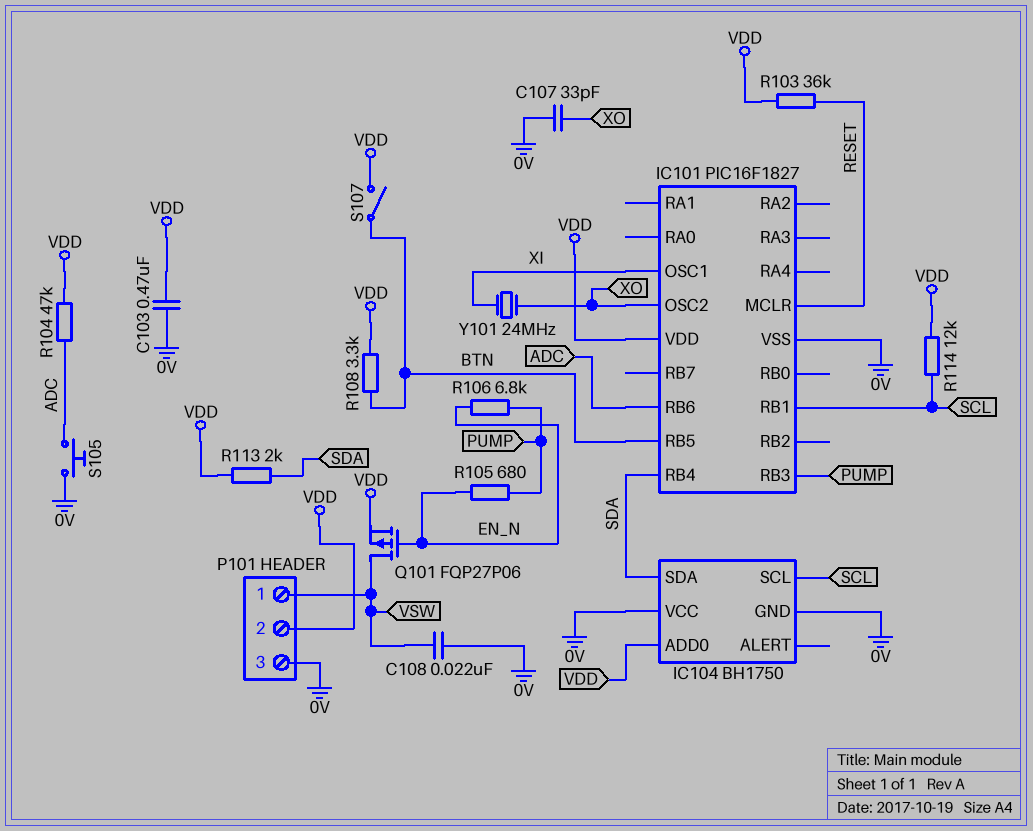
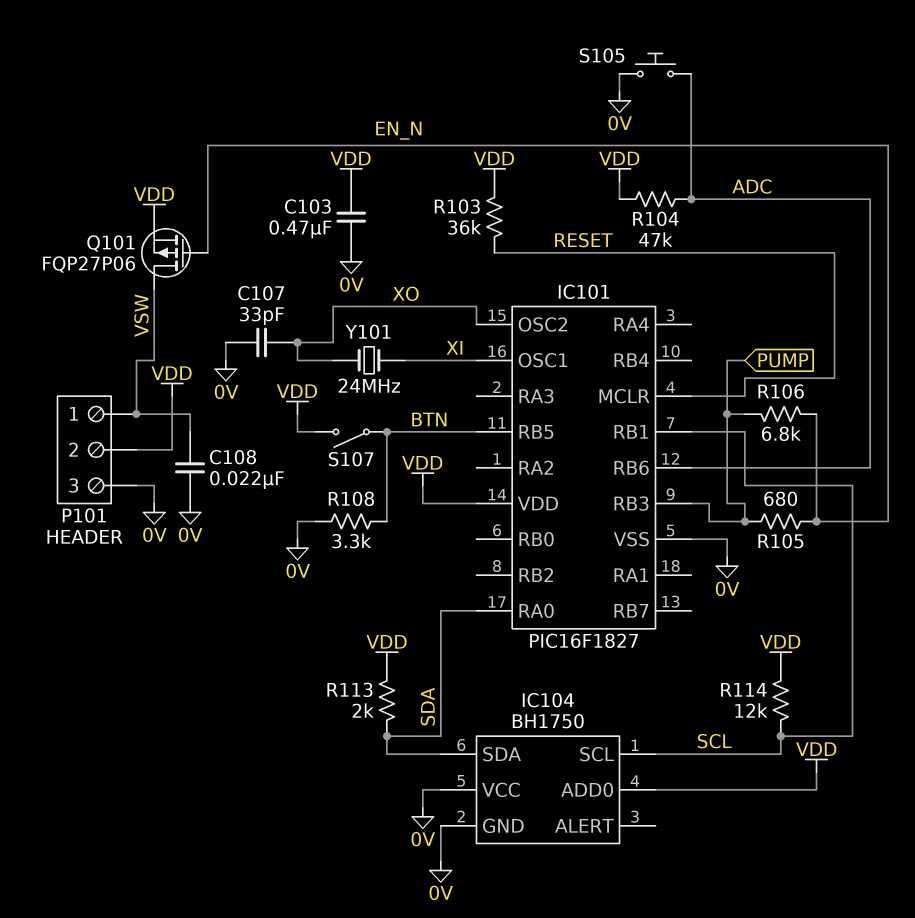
IC101 pin RA0: none -> SDA
IC101 pin RB4: SDA -> none
R108: 3.3k (BTN, VDD) -> 3.3k (0V, BTN)

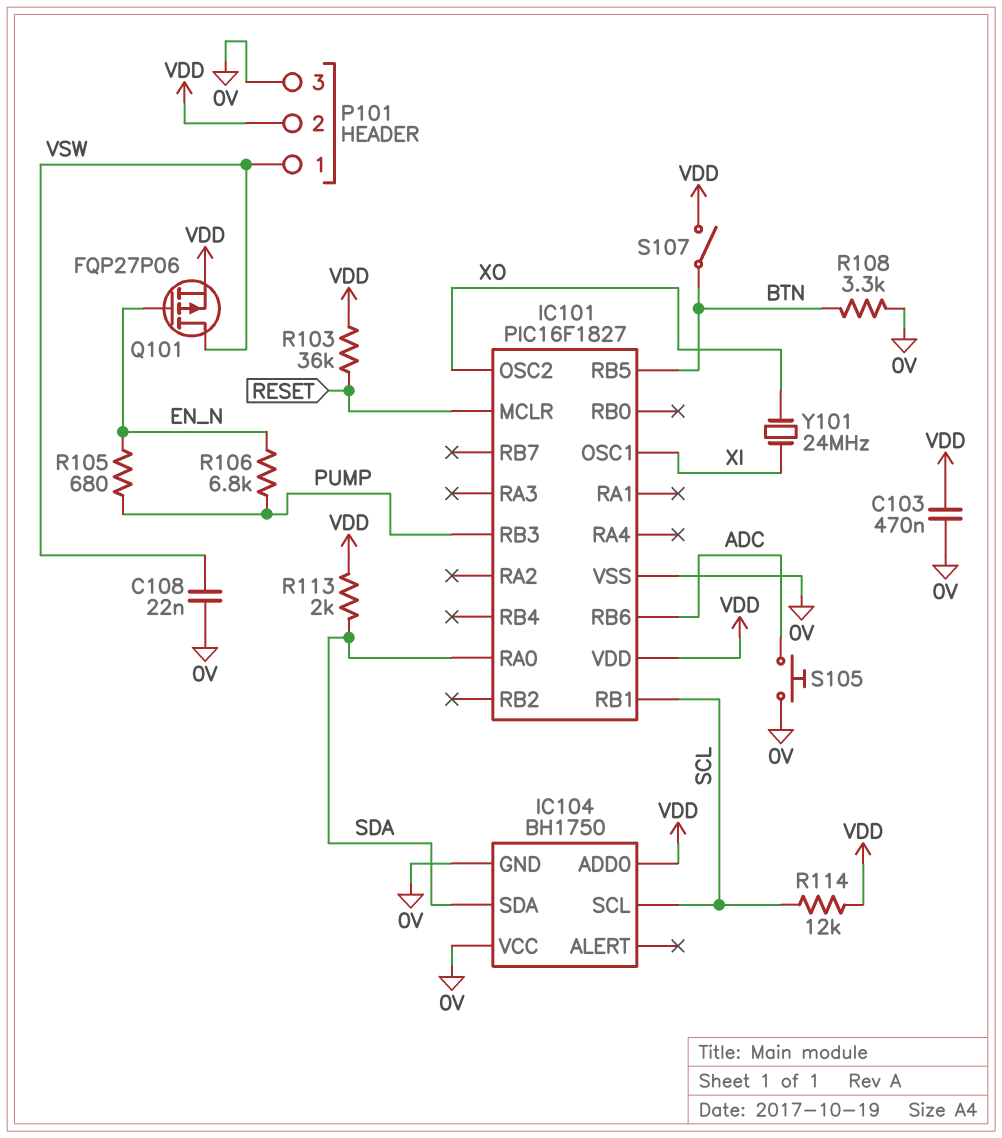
C107: 33pF (0V, XO) -> none
R104: 47k (ADC, VDD) -> none

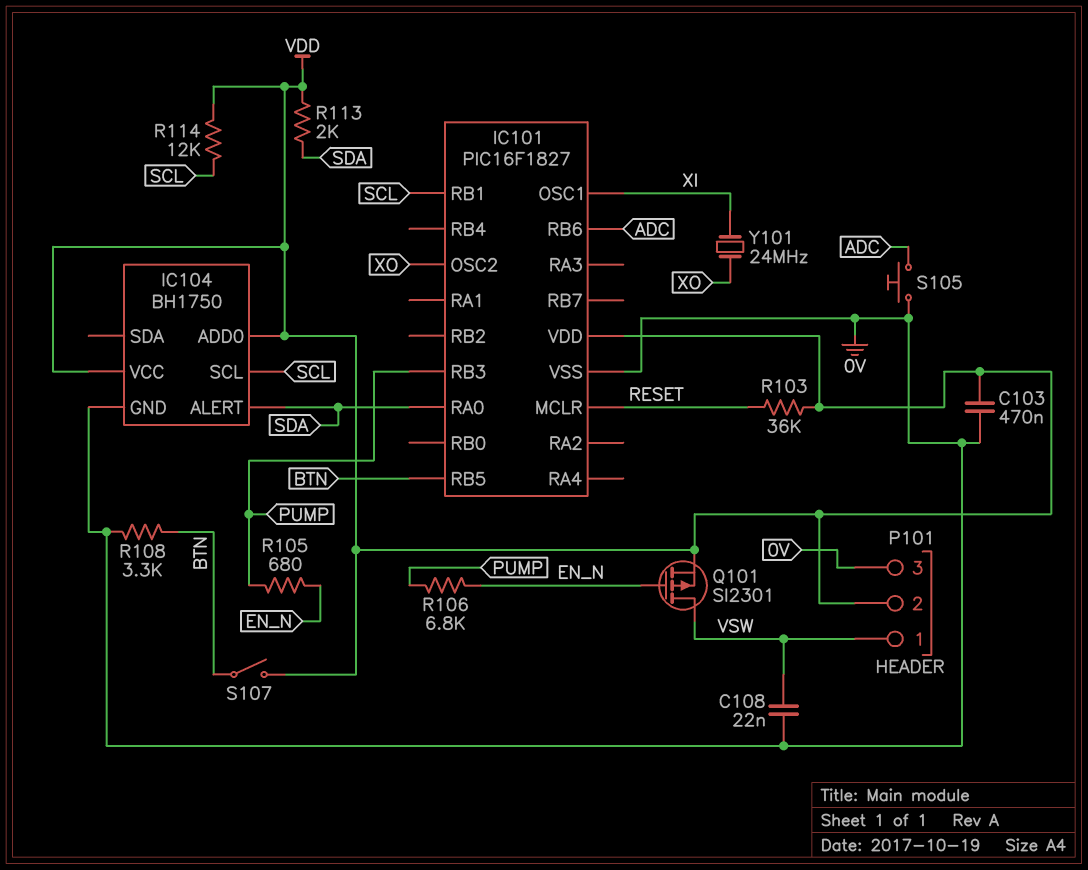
IC104 pin ALERT: none -> SDA
IC104 pin SDA: SDA -> none
IC104 pin VCC: 0V -> VDD
Q101: PMOS FQP27P06 (G EN_N, D VSW, S VDD) -> PMOS SI2301 (G EN_N, D VSW, S VDD)

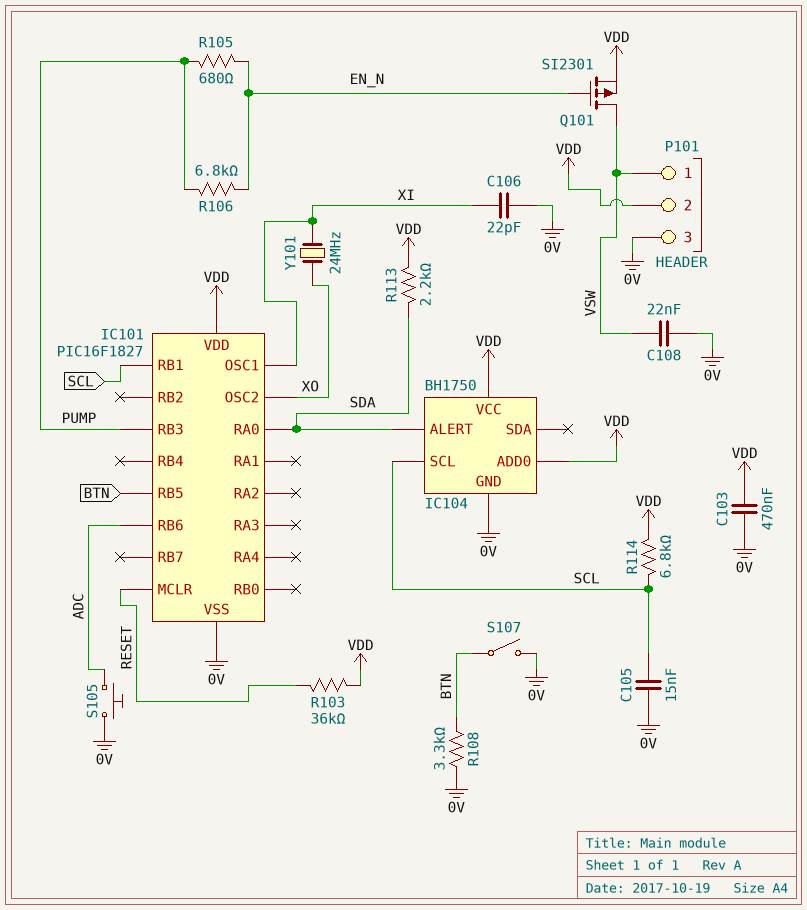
C105: none -> 15nF (0V, SCL)
C106: none -> 22pF (0V, XI)
R113: 2k (SDA, VDD) -> 2.2k (SDA, VDD)
R114: 12k (SCL, VDD) -> 6.8k (SCL, VDD)
S107: switch (BTN, VDD) -> switch (0V, BTN)

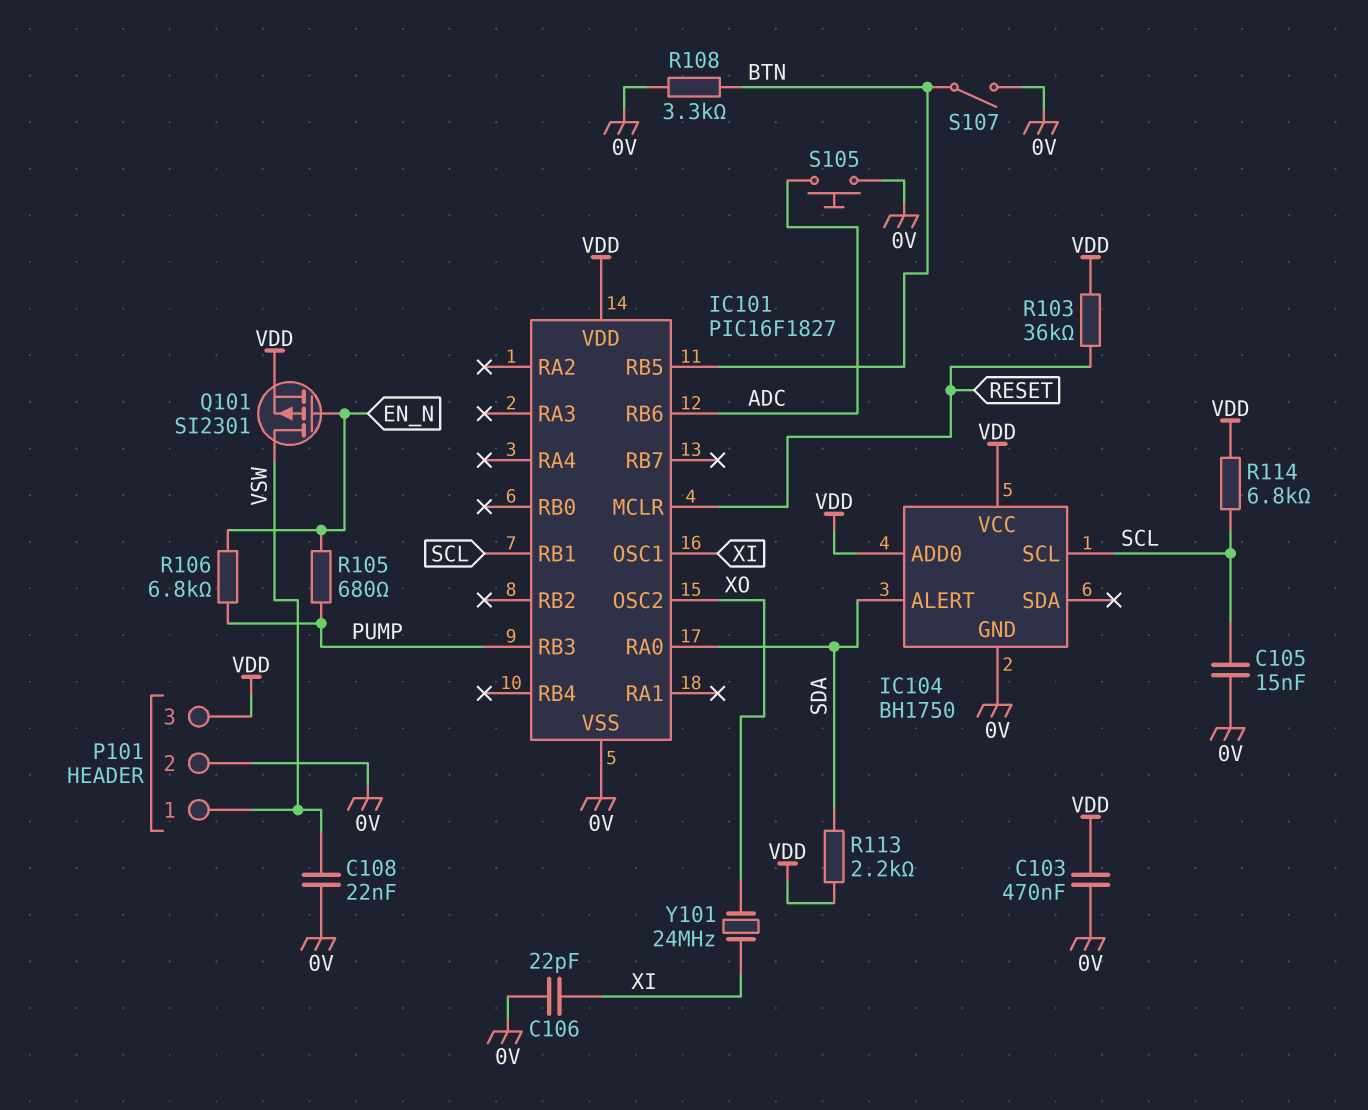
P101 pin 2: VDD -> 0V
P101 pin 3: 0V -> VDD

